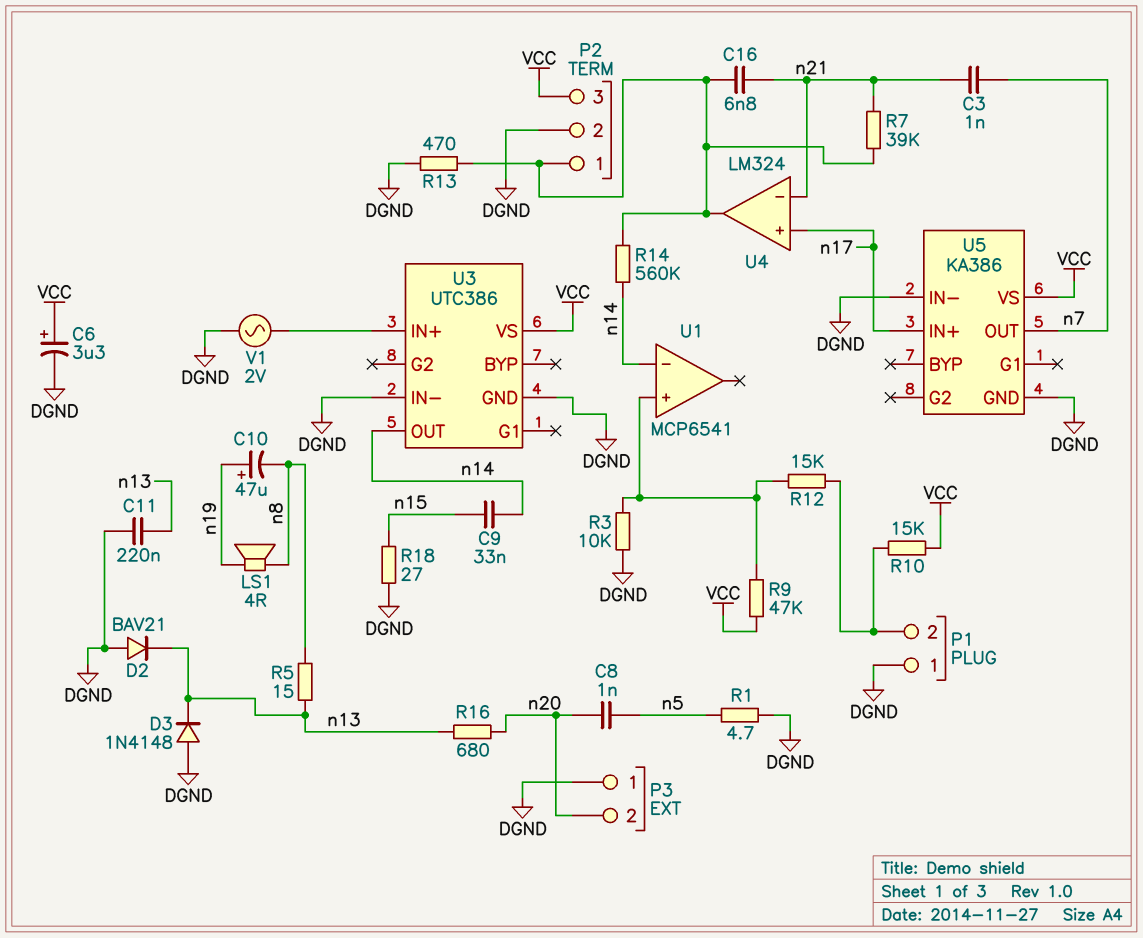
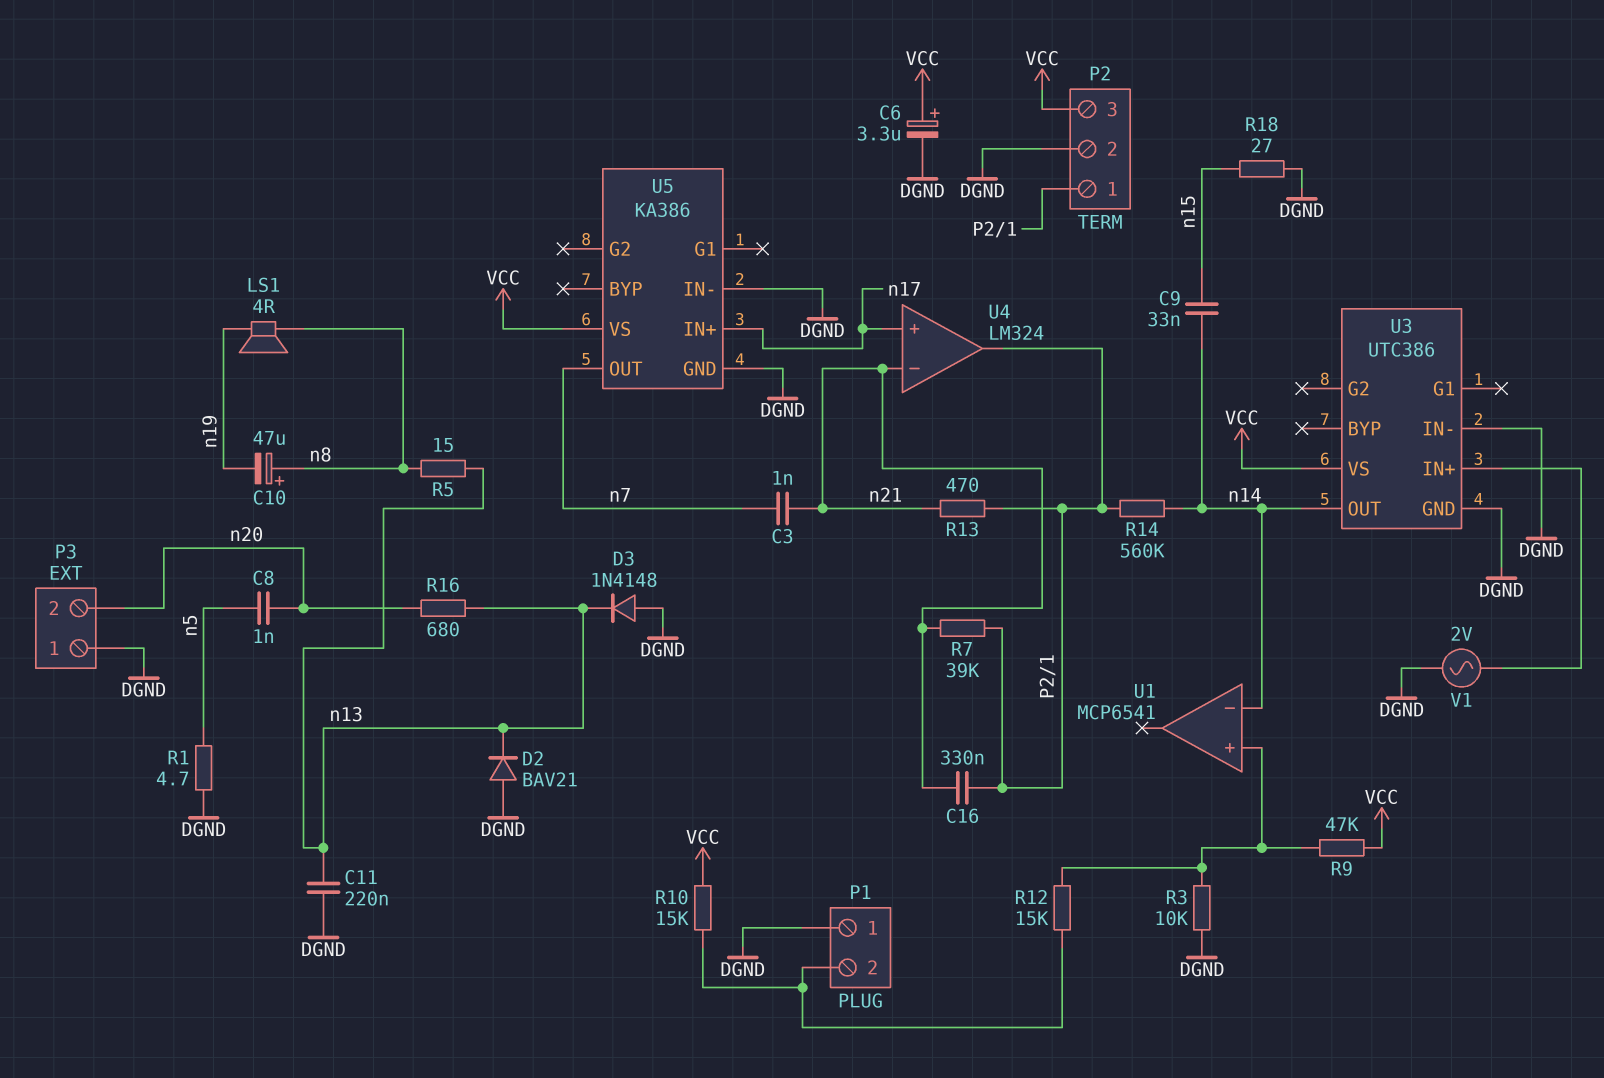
C10: 47uF (plus n19, minus n8) -> 47uF (plus n8, minus n19)
C16: 6.8nF (P2/1, n21) -> 330nF (P2/1, n21)
R13: 470 (DGND, P2/1) -> 470 (P2/1, n21)

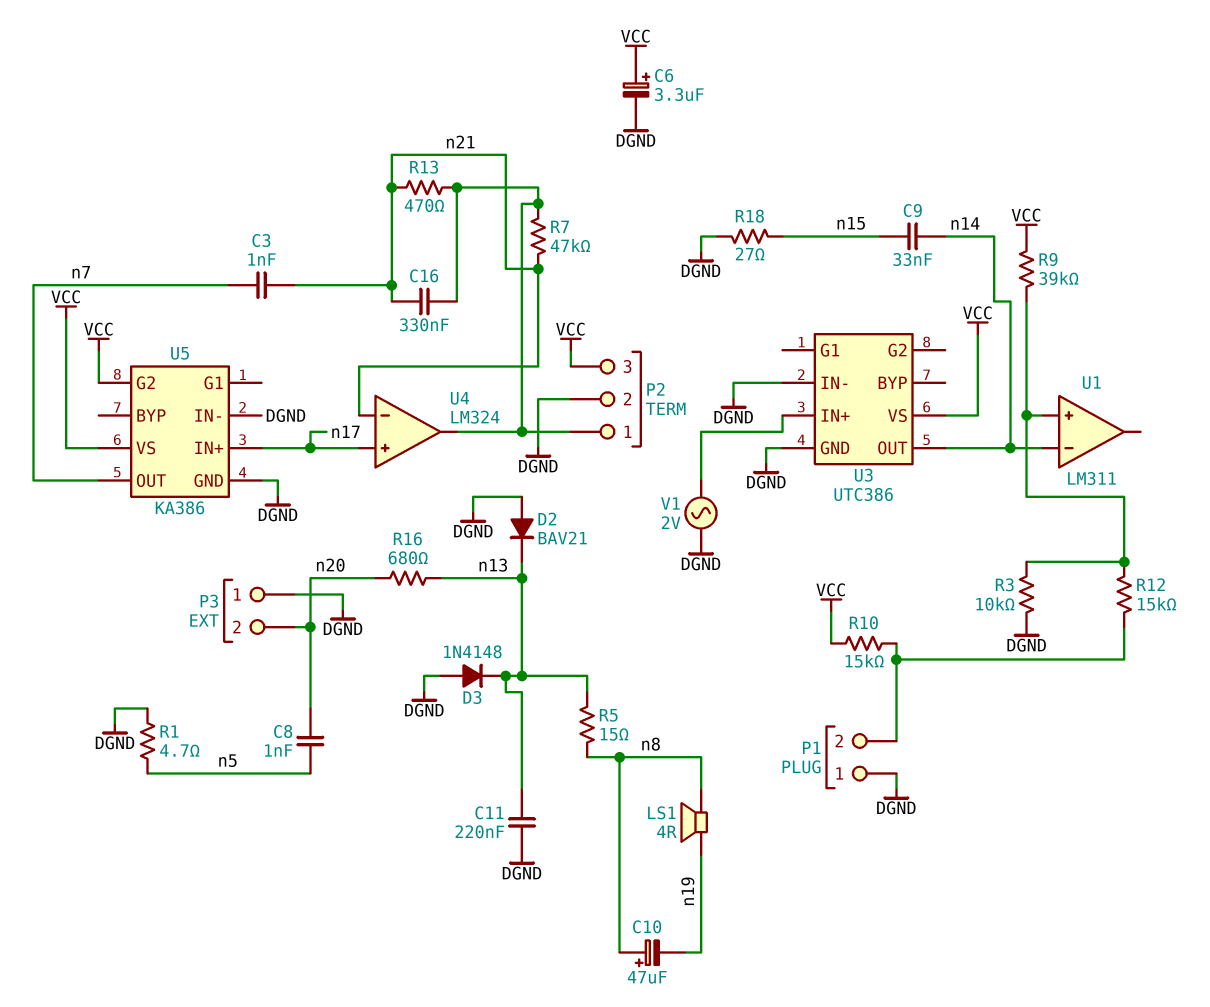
R7: 39k (P2/1, n21) -> 47k (P2/1, n21)
R9: 47k (U1/in+, VCC) -> 39k (U1/in+, VCC)
R14: 560k (P2/1, n14) -> none
U1: MCP6541 -> LM311
U5 pin G2: none -> VCC

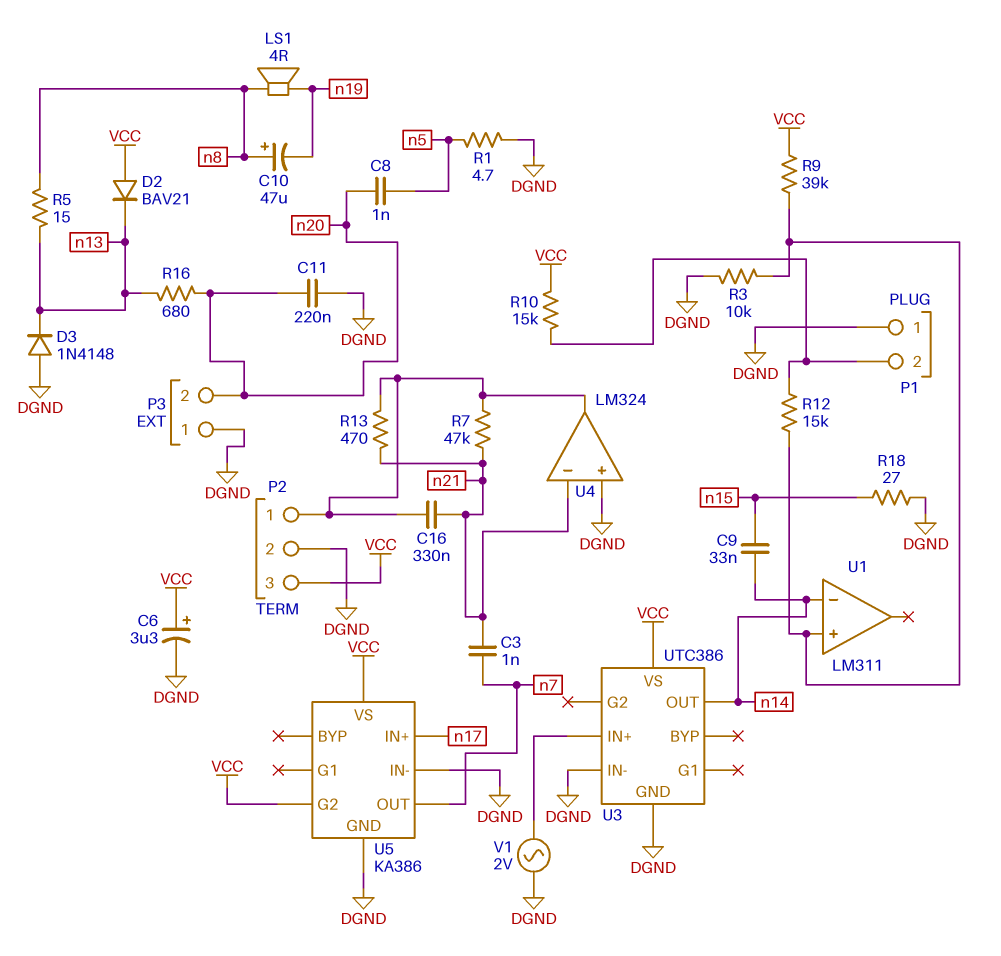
C11: 220nF (DGND, n13) -> 220nF (DGND, n20)
D2: diode BAV21 (A DGND, K n13) -> diode BAV21 (A VCC, K n13)
U4 pin in+: n17 -> DGND

